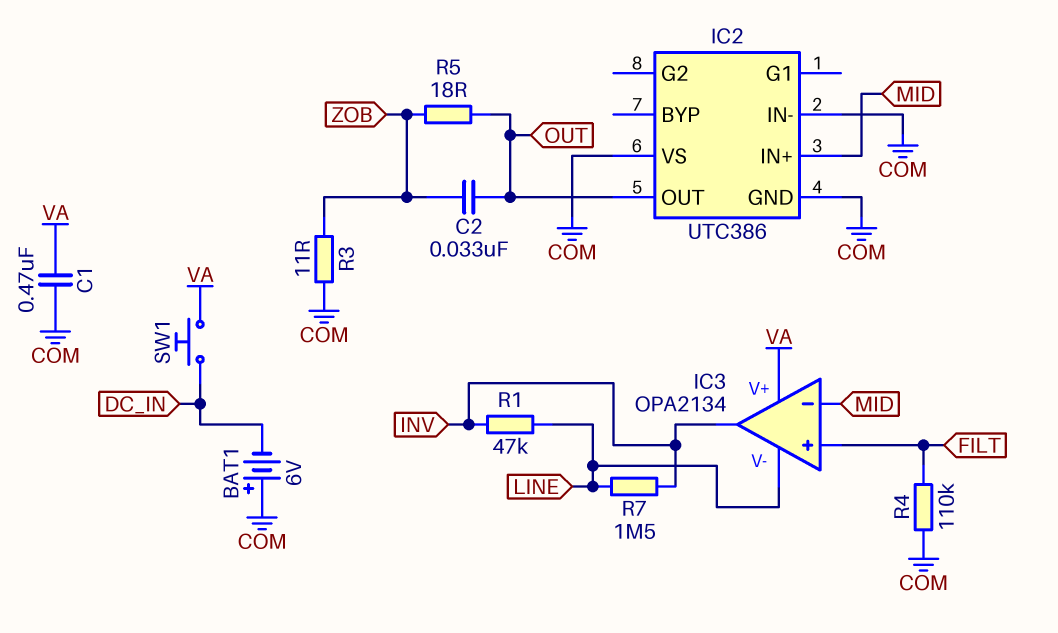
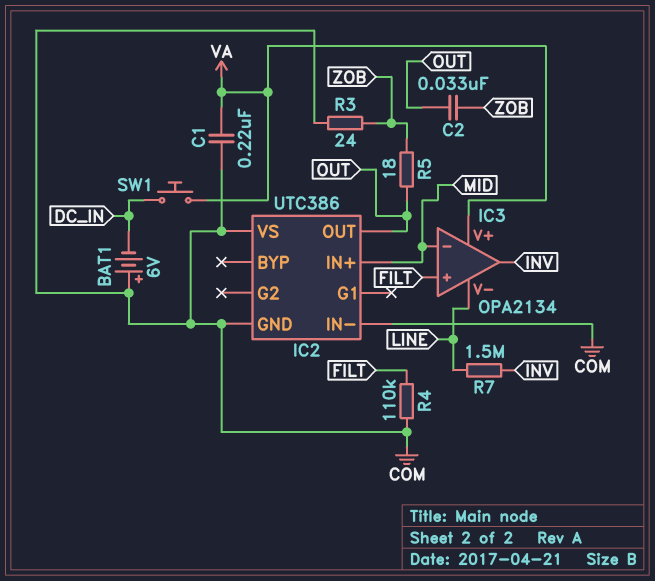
C1: 470nF (COM, VA) -> 220nF (COM, VA)
R1: 47k (INV, LINE) -> none
R3: 11 (COM, ZOB) -> 24 (COM, ZOB)

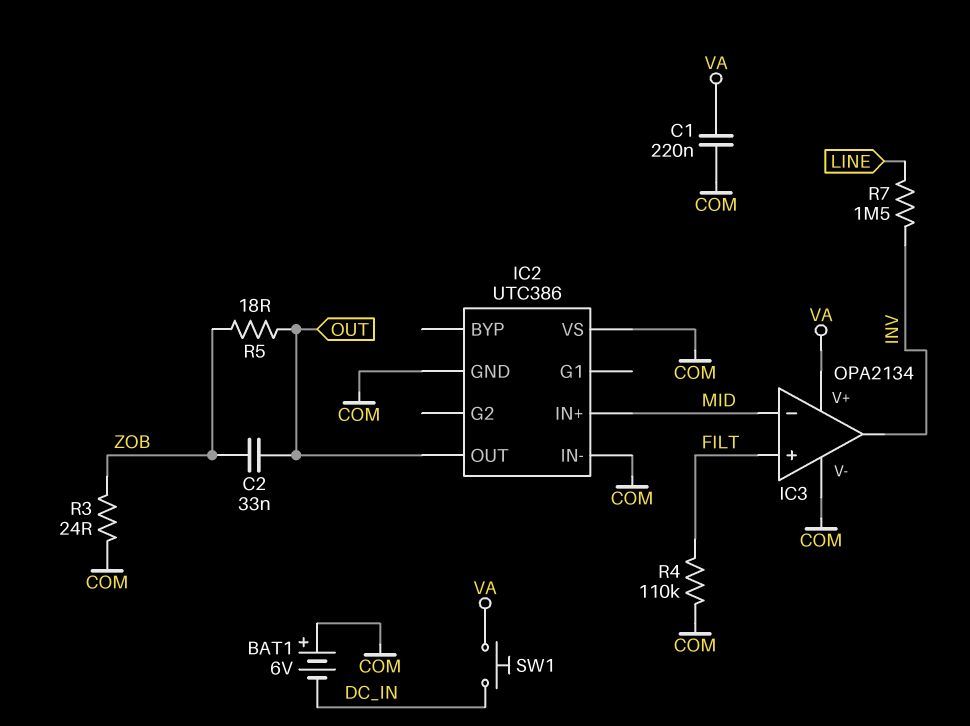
IC3 pin V-: LINE -> COM

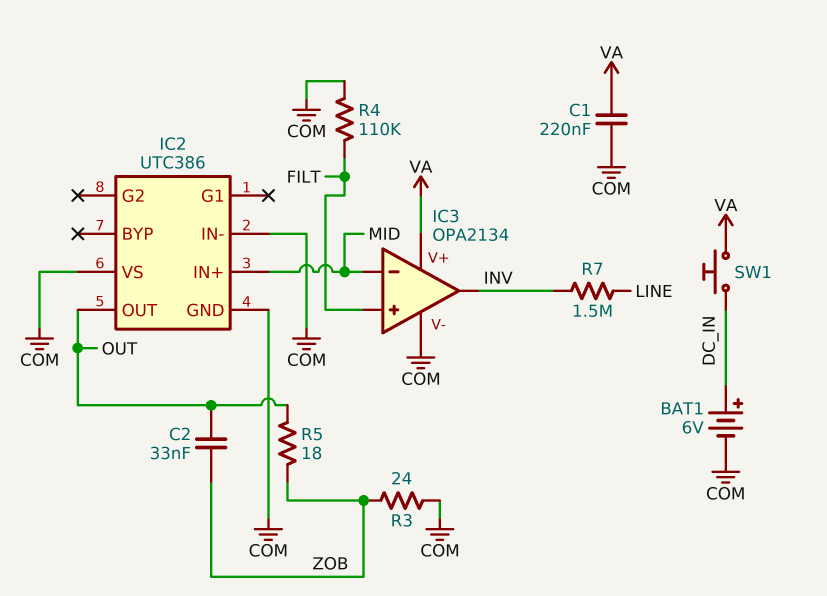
BAT1: 6V (plus COM, minus DC_IN) -> 6V (plus DC_IN, minus COM)

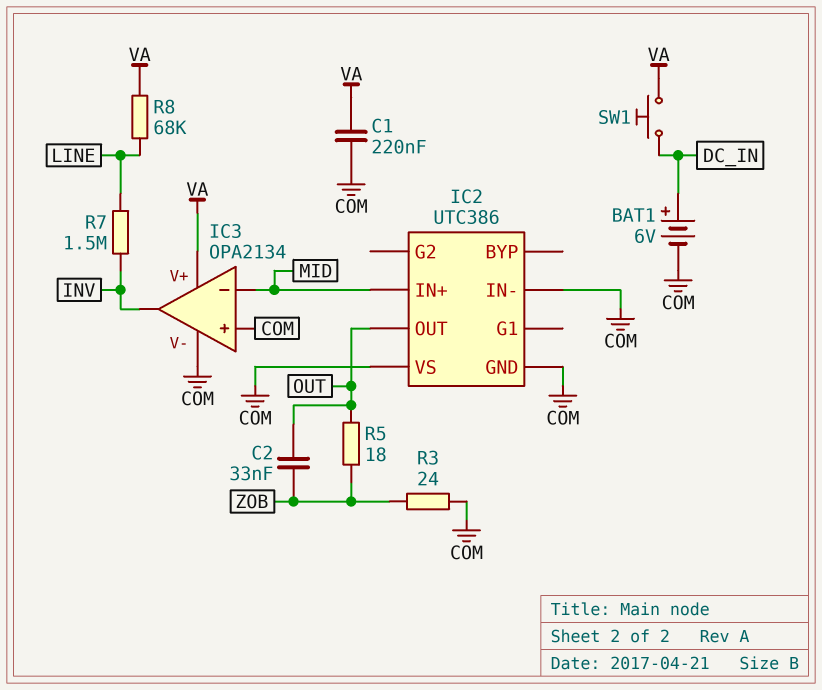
IC3 pin in+: FILT -> COM
R4: 110k (COM, FILT) -> none
R8: none -> 68k (LINE, VA)

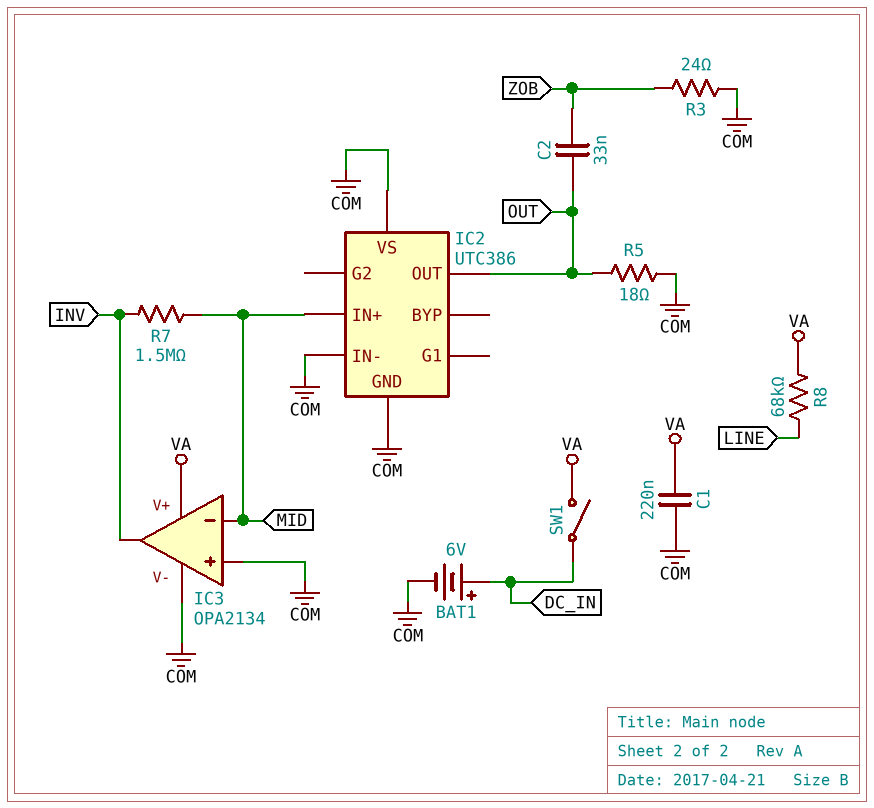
R5: 18 (OUT, ZOB) -> 18 (COM, OUT)
R7: 1.5M (INV, LINE) -> 1.5M (INV, MID)
SW1: button (DC_IN, VA) -> switch (DC_IN, VA)

